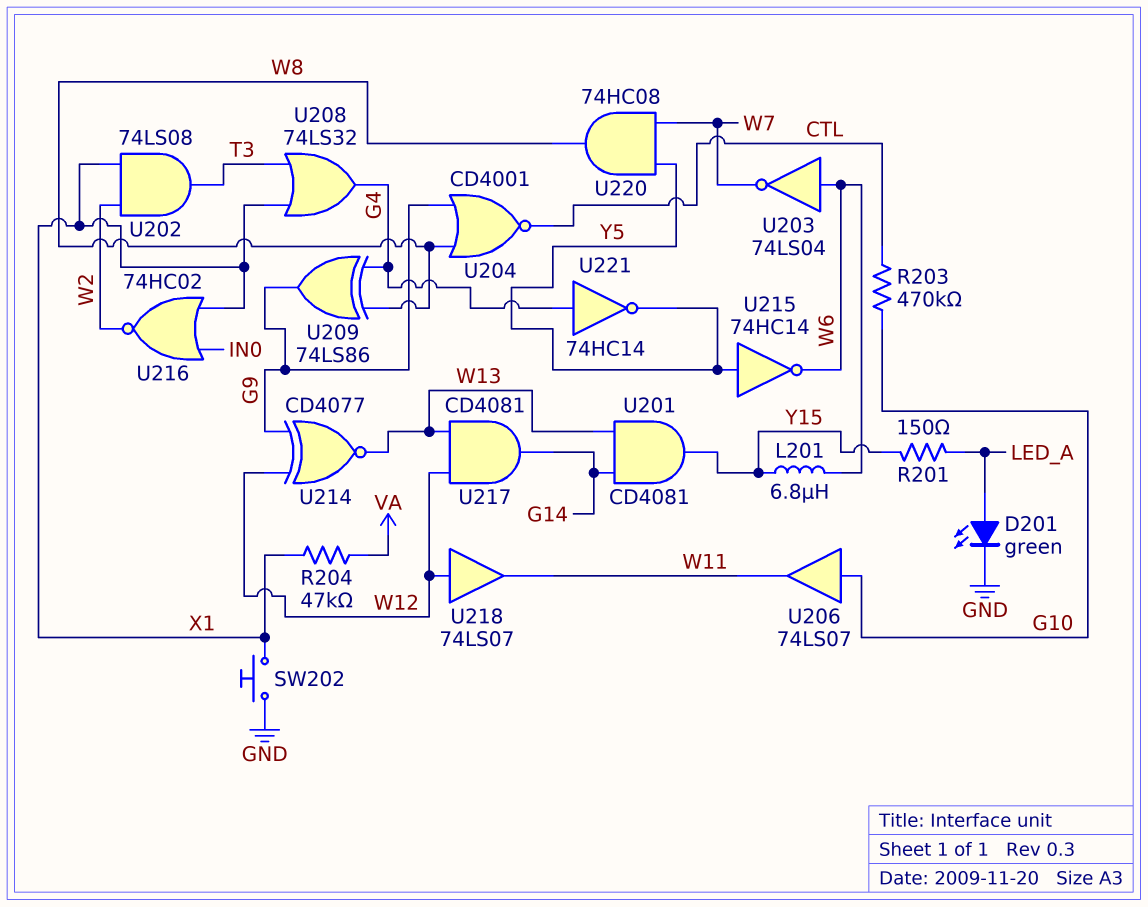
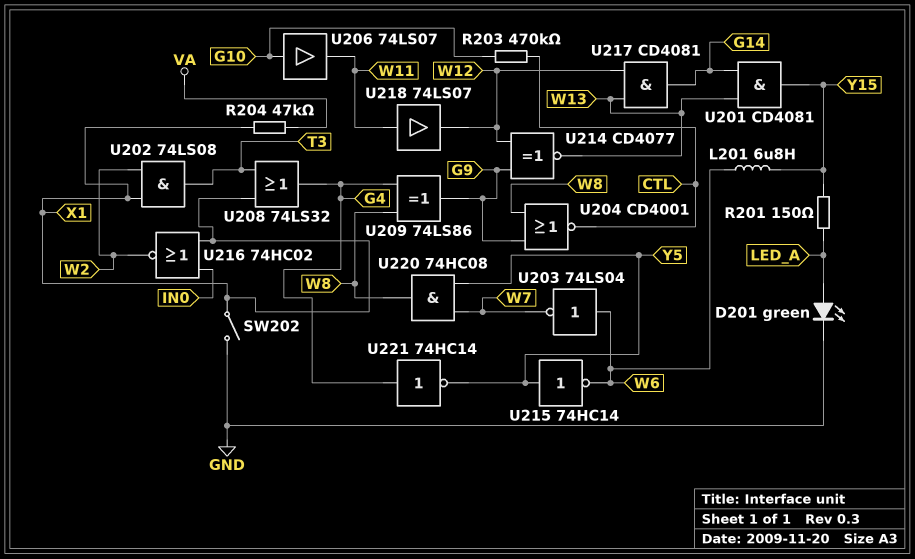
SW202: button (GND, X1) -> switch (GND, X1)
U218: buffer 74LS07 (in W12, out W11) -> buffer 74LS07 (in W11, out W12)

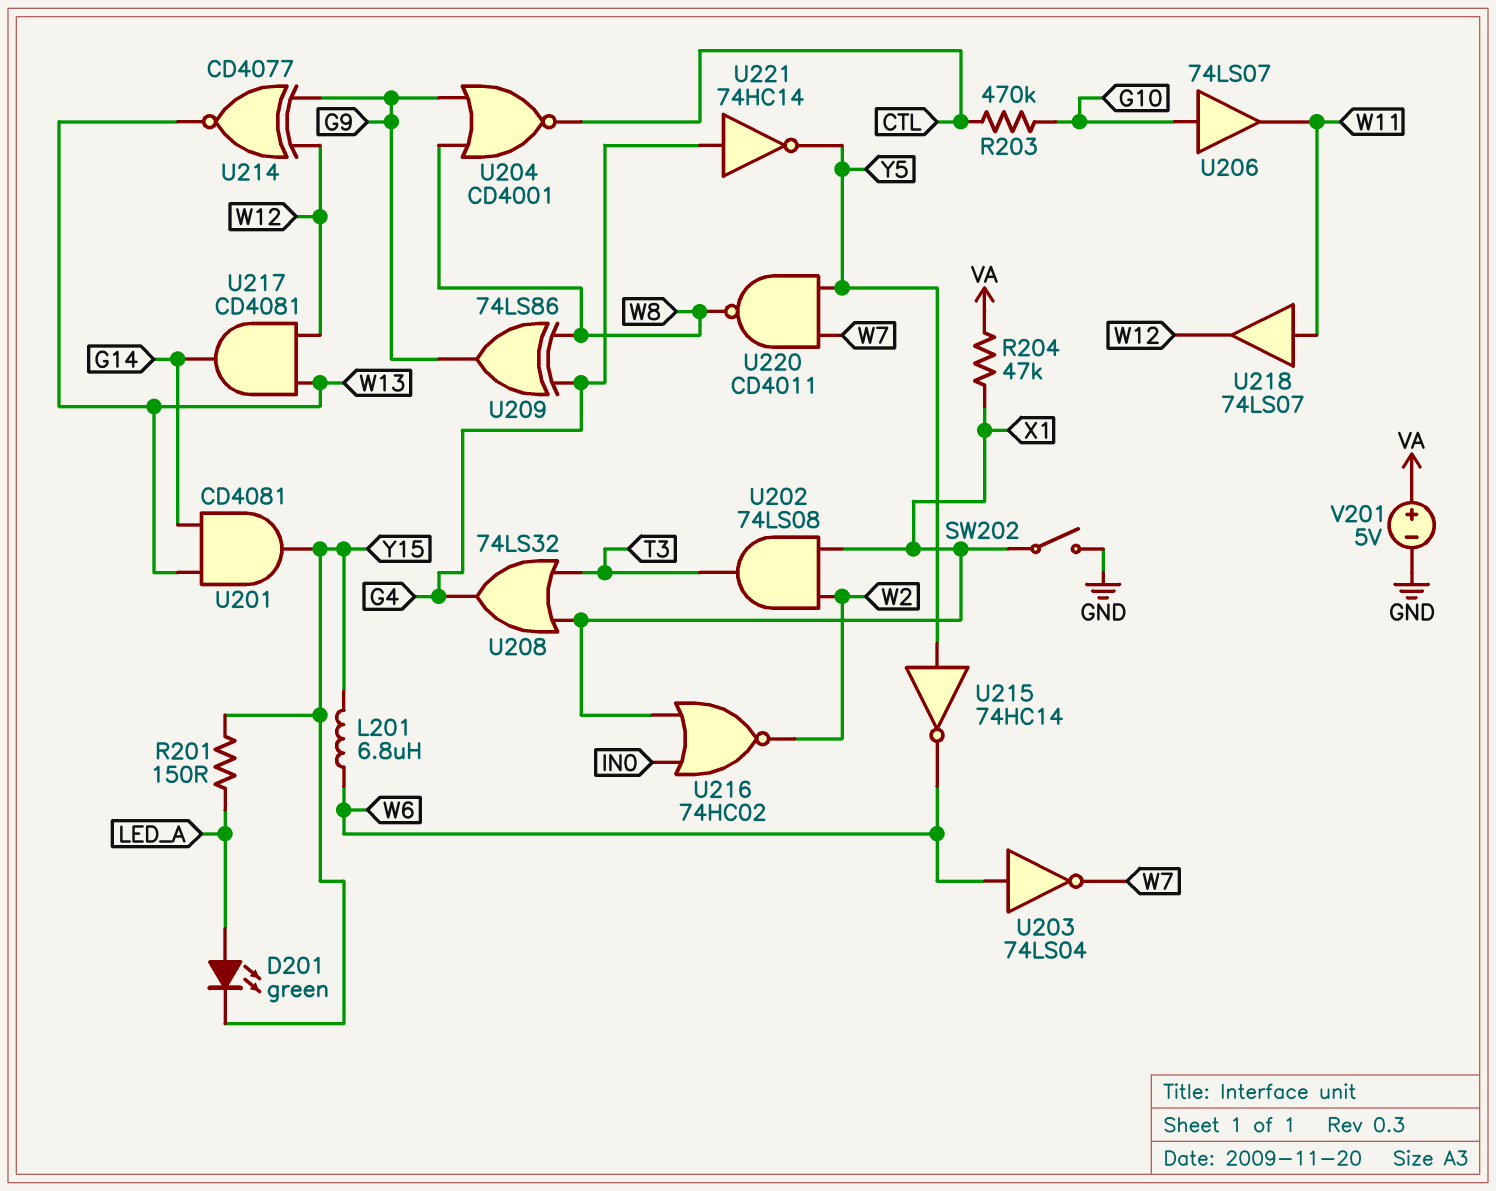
D201: LED green (A LED_A, K GND) -> LED green (A LED_A, K Y15)
U220: AND 74HC08 (in W7, in Y5, out W8) -> NAND CD4011 (in W7, in Y5, out W8)
V201: none -> 5V (plus VA, minus GND)

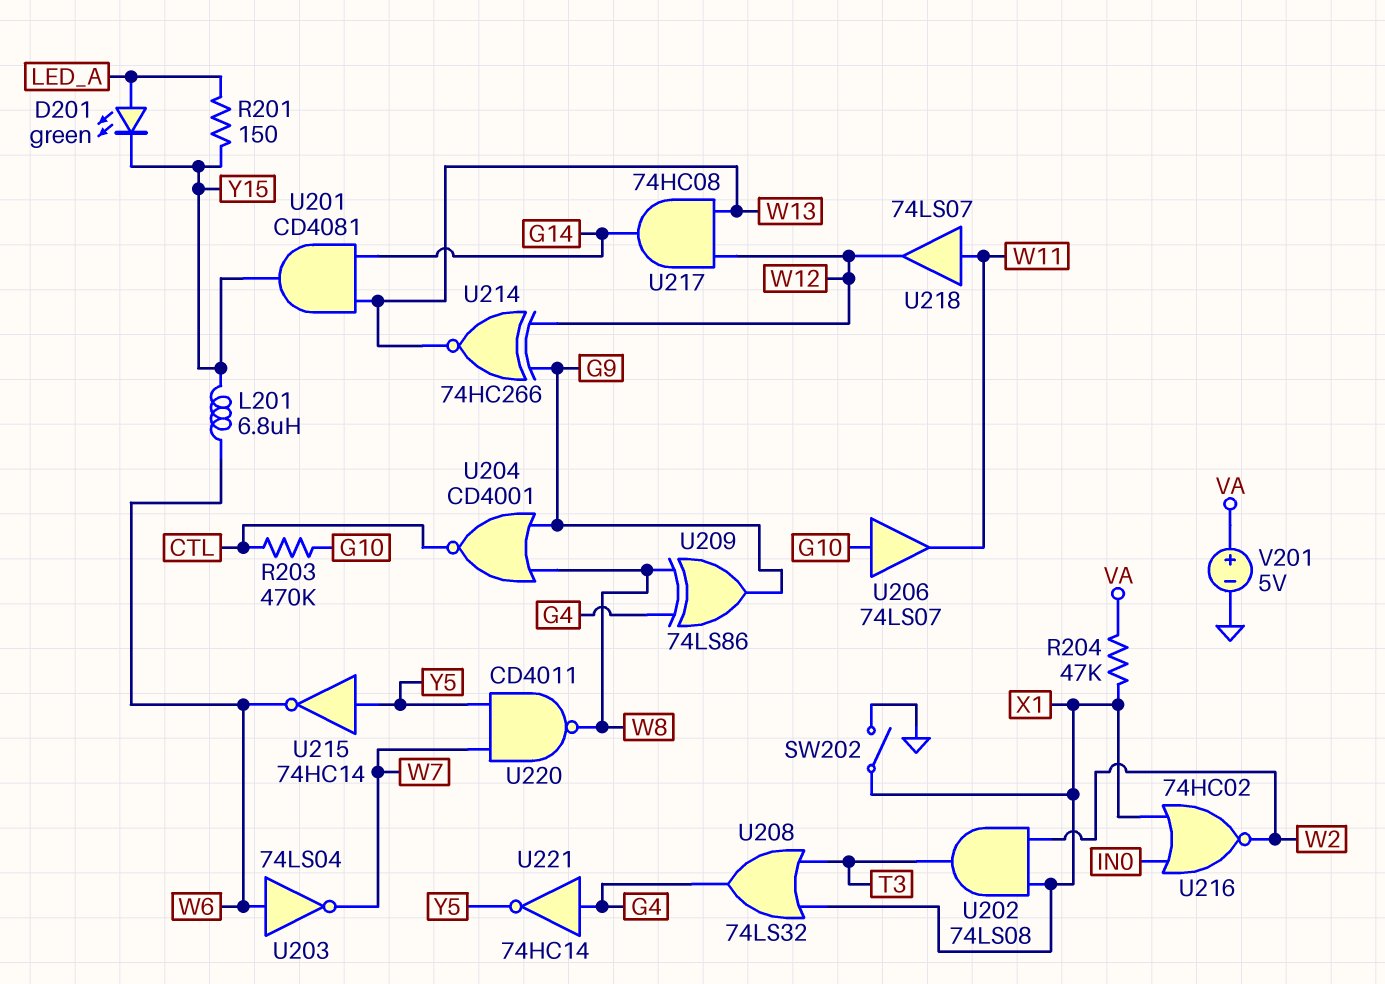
U214: XNOR CD4077 (in G9, in W12, out W13) -> XNOR 74HC266 (in G9, in W12, out W13)
U217: AND CD4081 (in W12, in W13, out G14) -> AND 74HC08 (in W12, in W13, out G14)

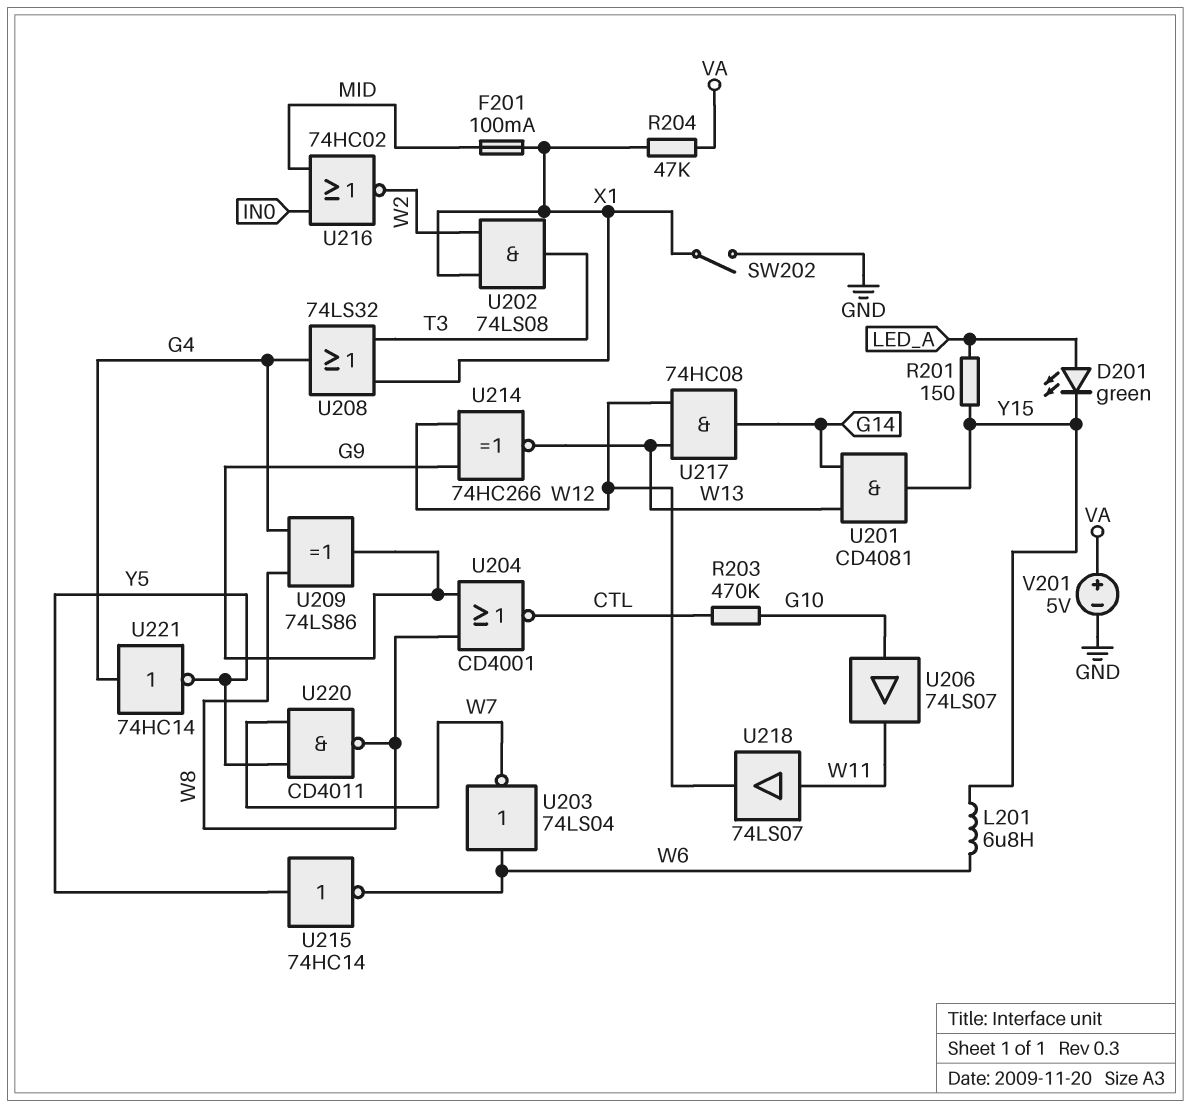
F201: none -> 100mA (MID, X1)
U216: NOR 74HC02 (in IN0, in X1, out W2) -> NOR 74HC02 (in IN0, in MID, out W2)

